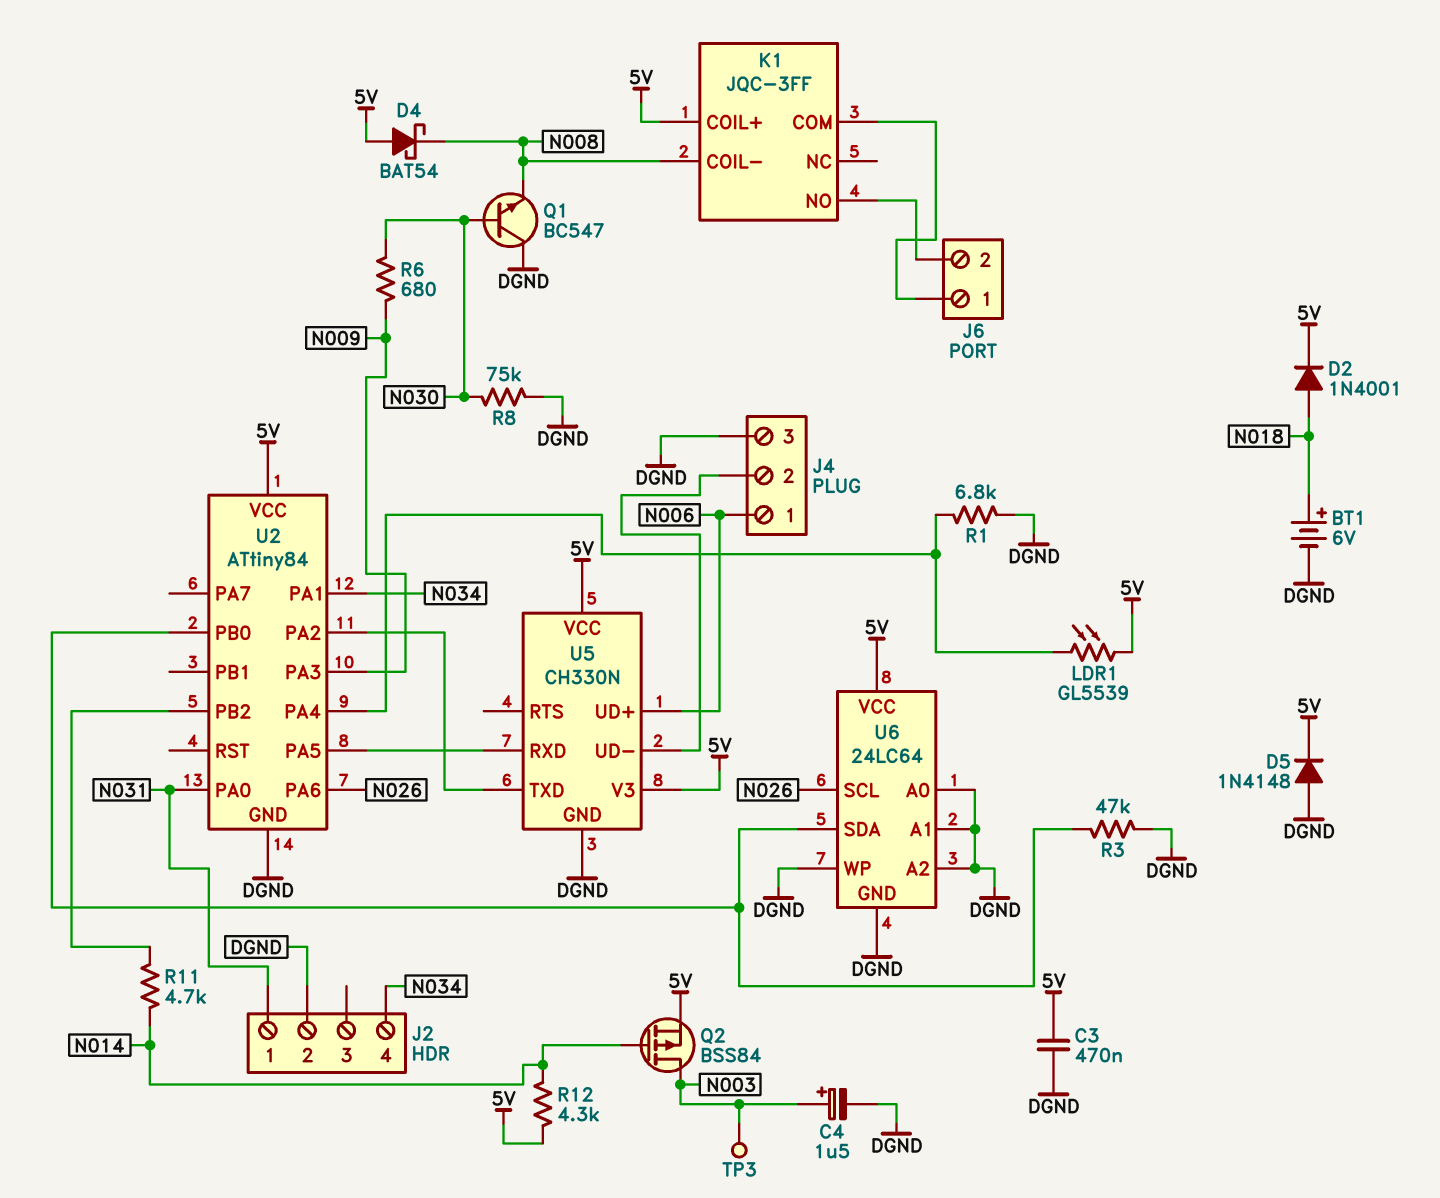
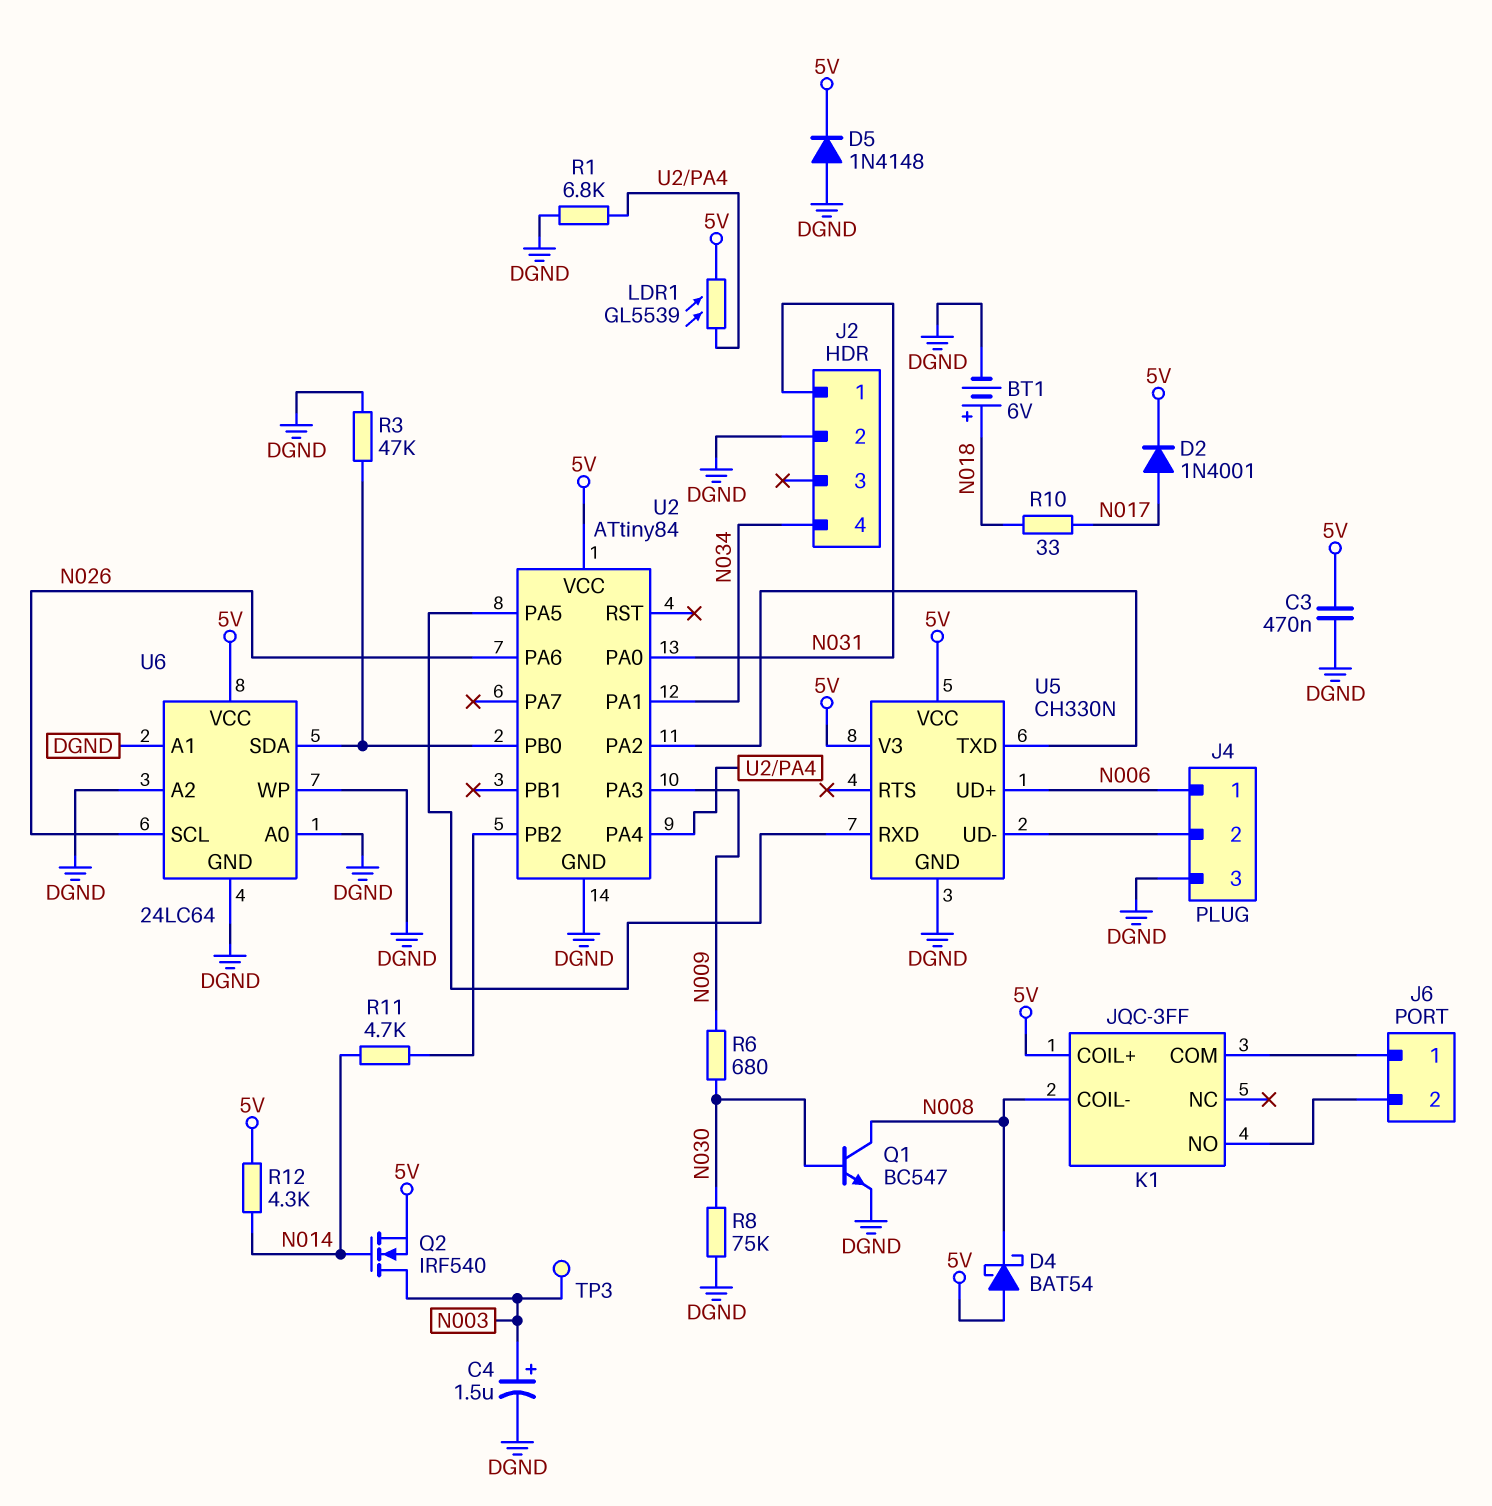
D2: diode 1N4001 (A N018, K 5V) -> diode 1N4001 (A N017, K 5V)
Q1: NPN BC547 (B N030, C DGND, E N008) -> NPN BC547 (B N030, C N008, E DGND)
Q2: PMOS BSS84 (G N014, D N003, S 5V) -> NMOS IRF540 (G N014, D N003, S 5V)
R10: none -> 33 (N017, N018)

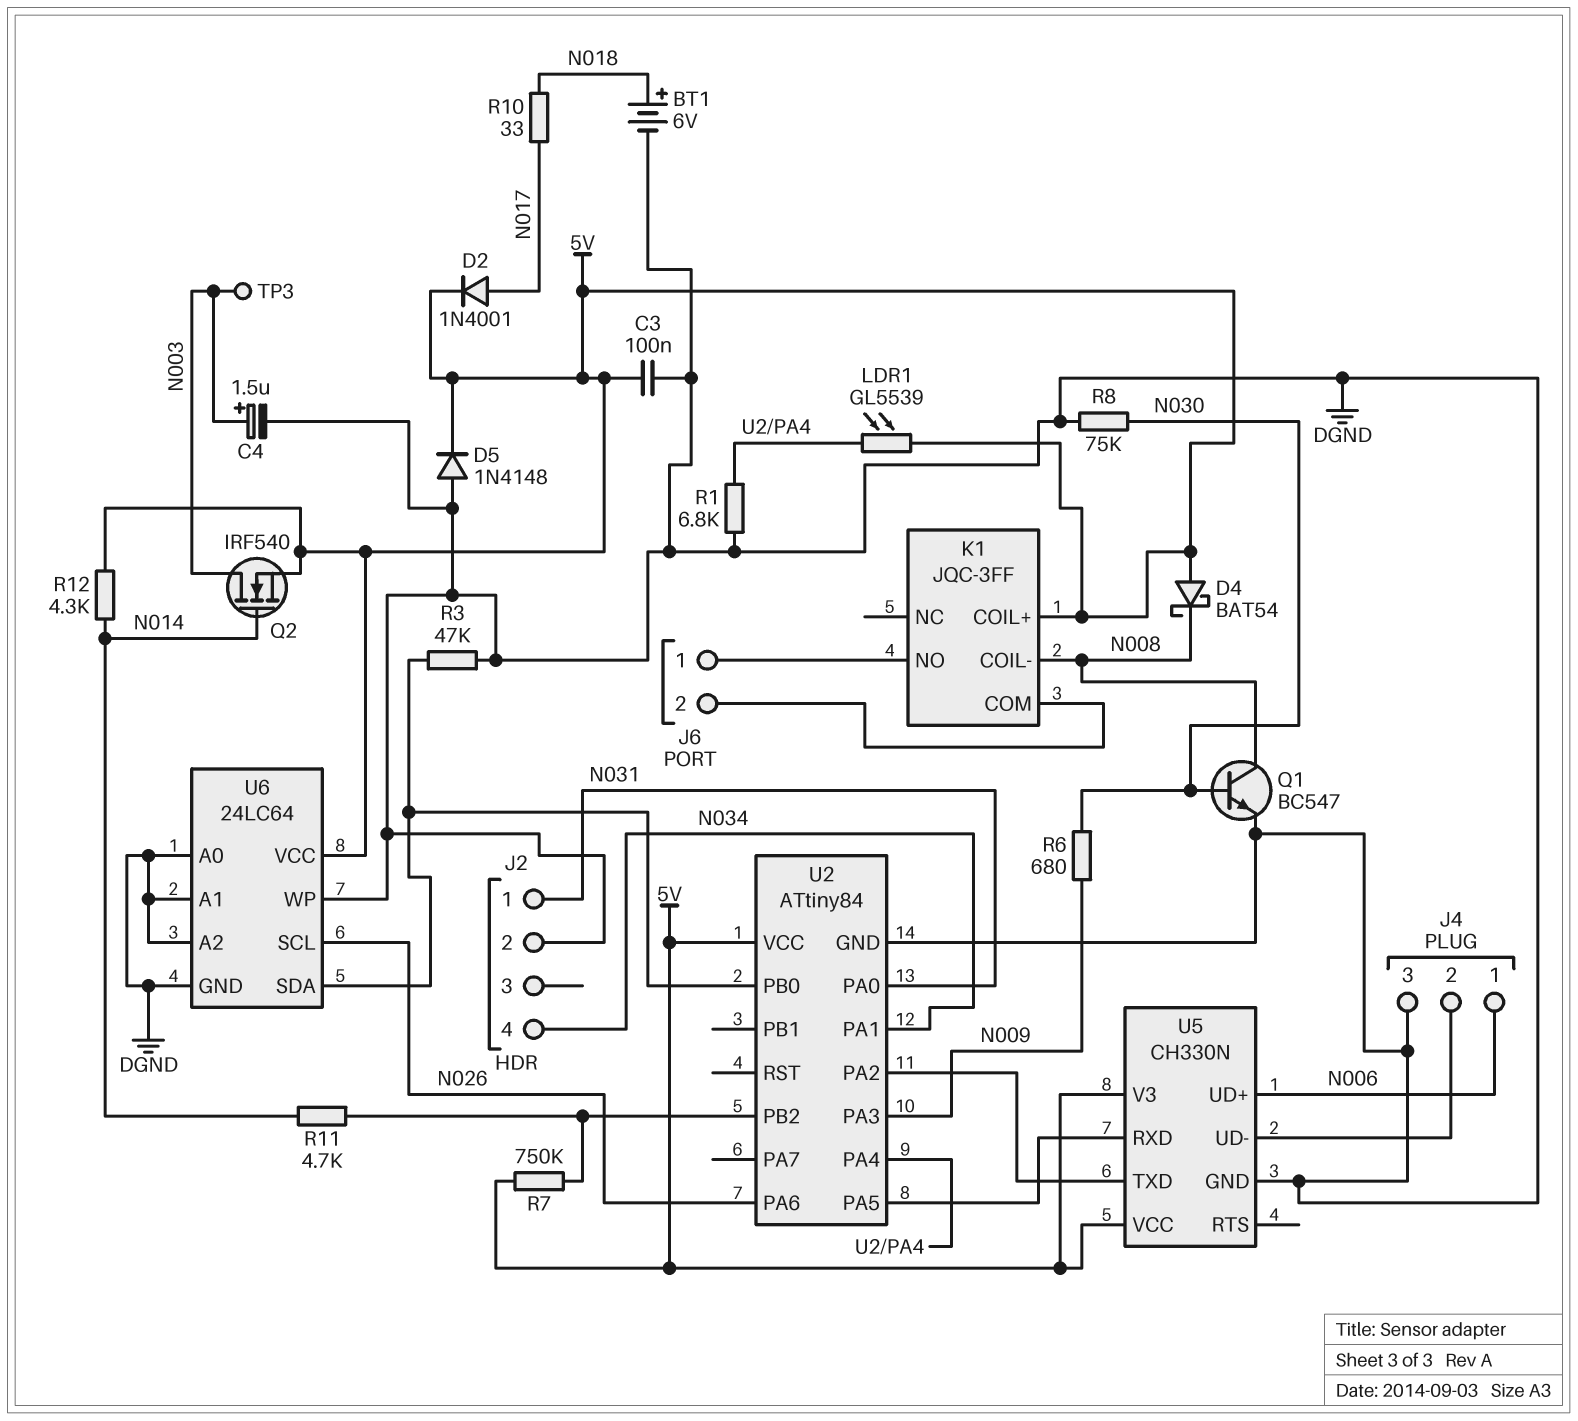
C3: 470nF (5V, DGND) -> 100nF (5V, DGND)
K1 pin COM: J6/1 -> J6/2
K1 pin NO: J6/2 -> J6/1
R7: none -> 750k (5V, U2/PB2)

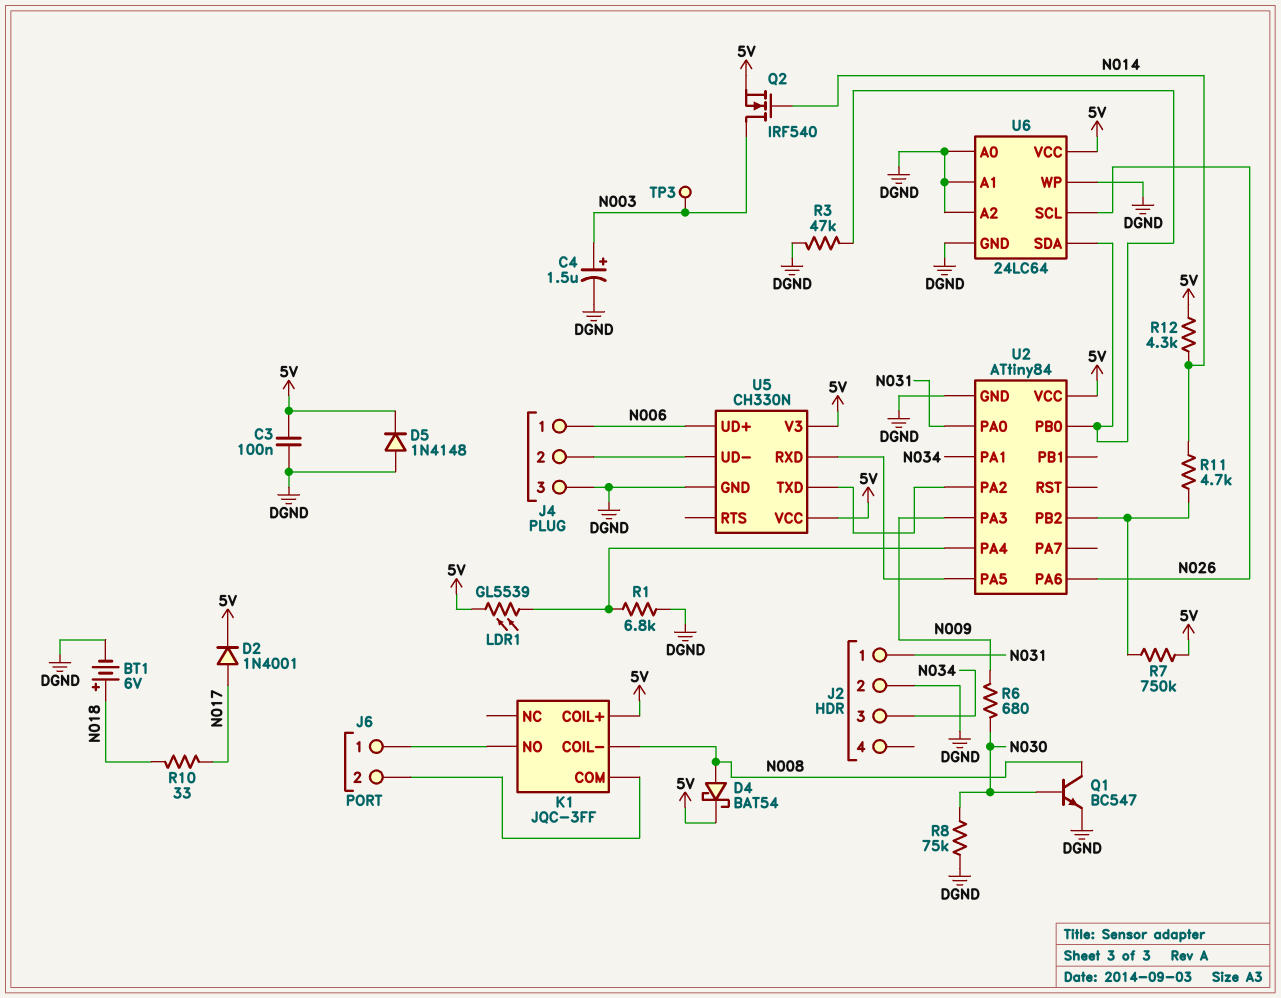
D4: schottky BAT54 (A 5V, K N008) -> schottky BAT54 (A N008, K 5V)
J2 pin 3: none -> N034
J2 pin 4: N034 -> none

